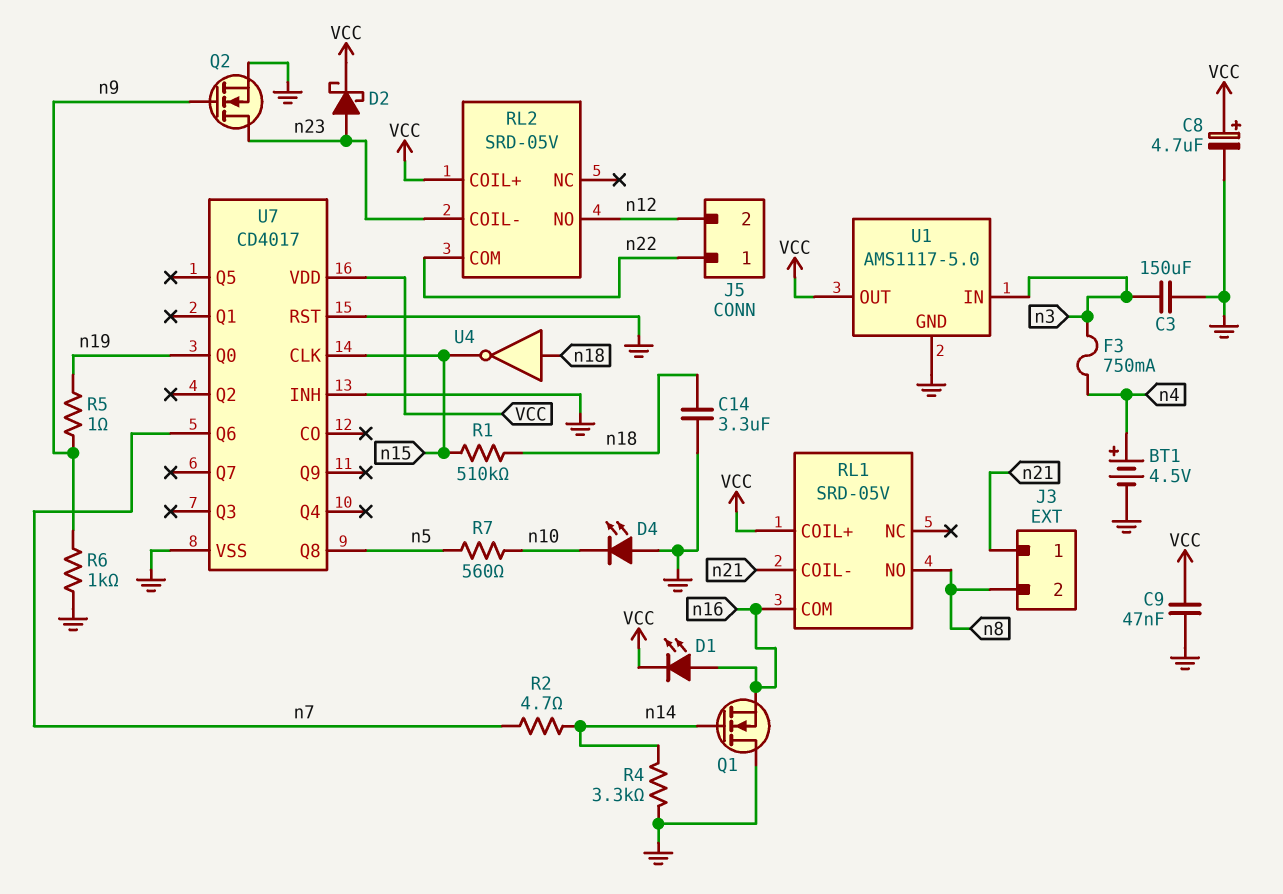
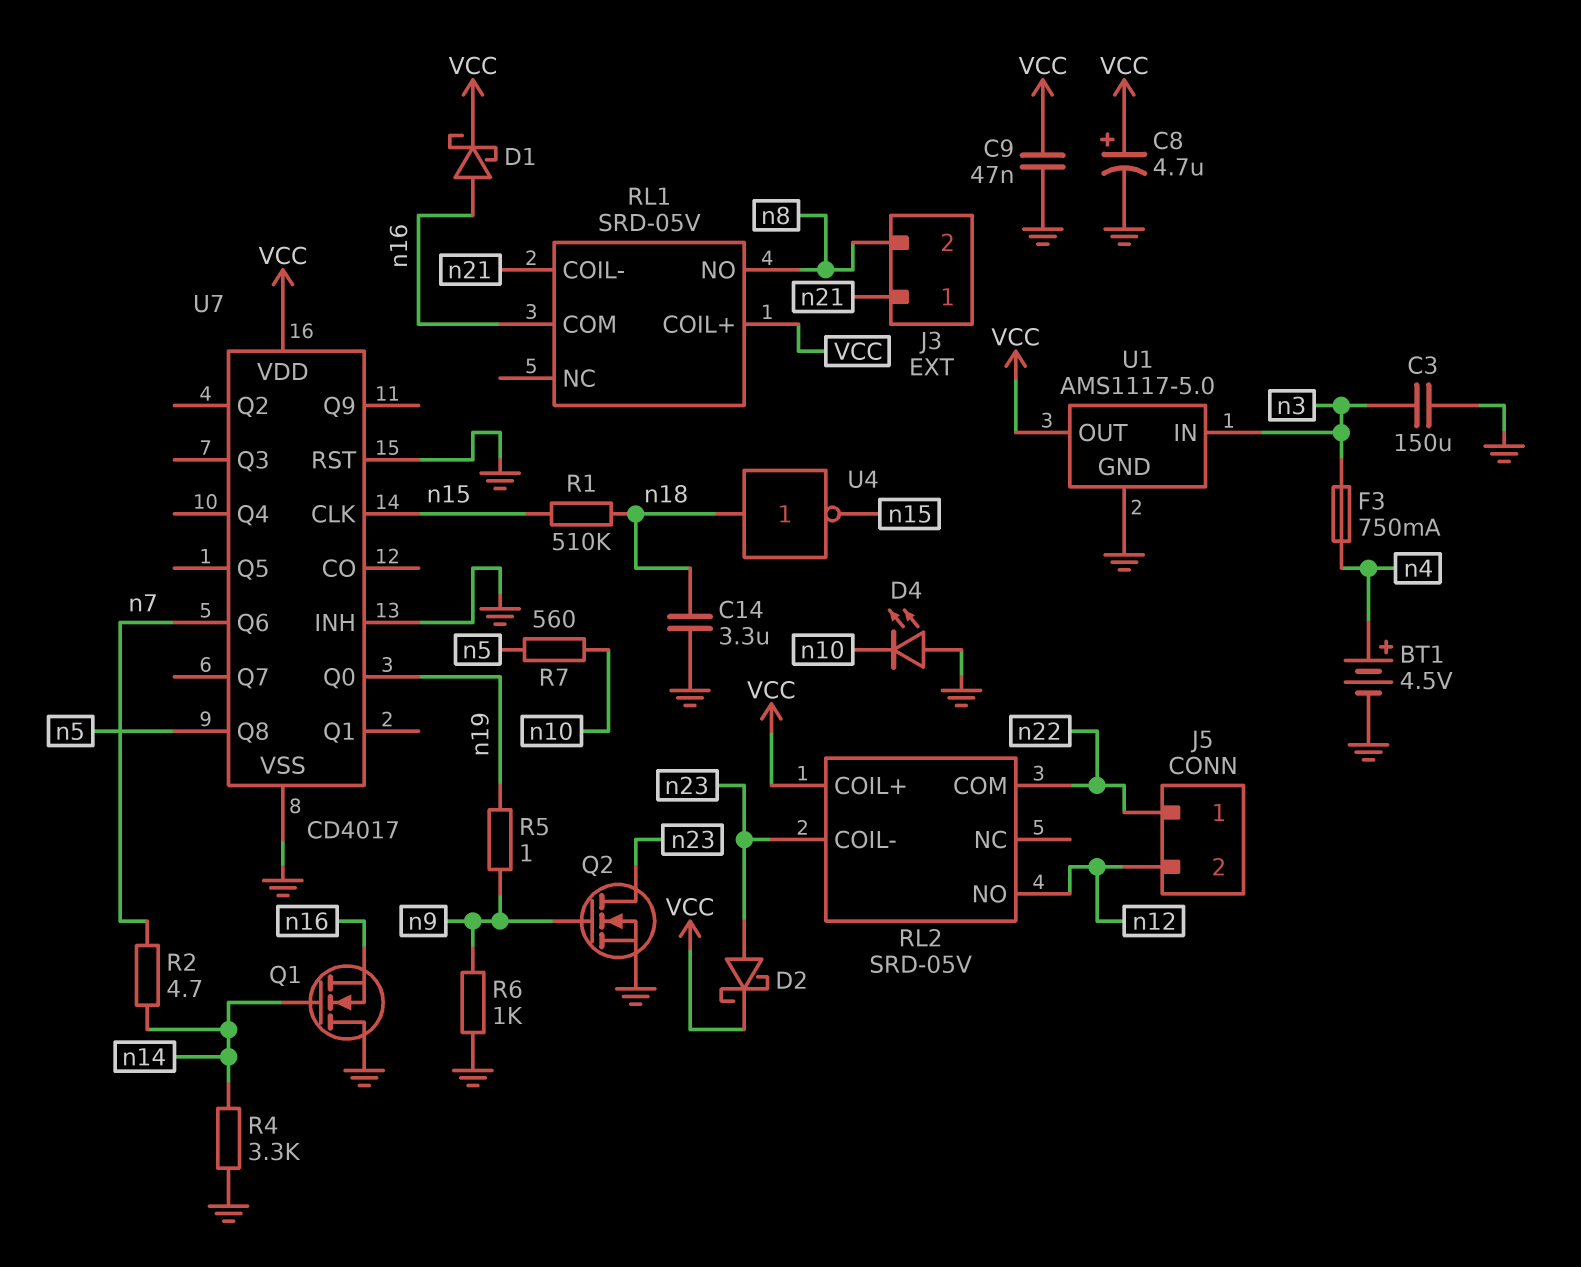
D1: LED (A n16, K VCC) -> schottky (A n16, K VCC)

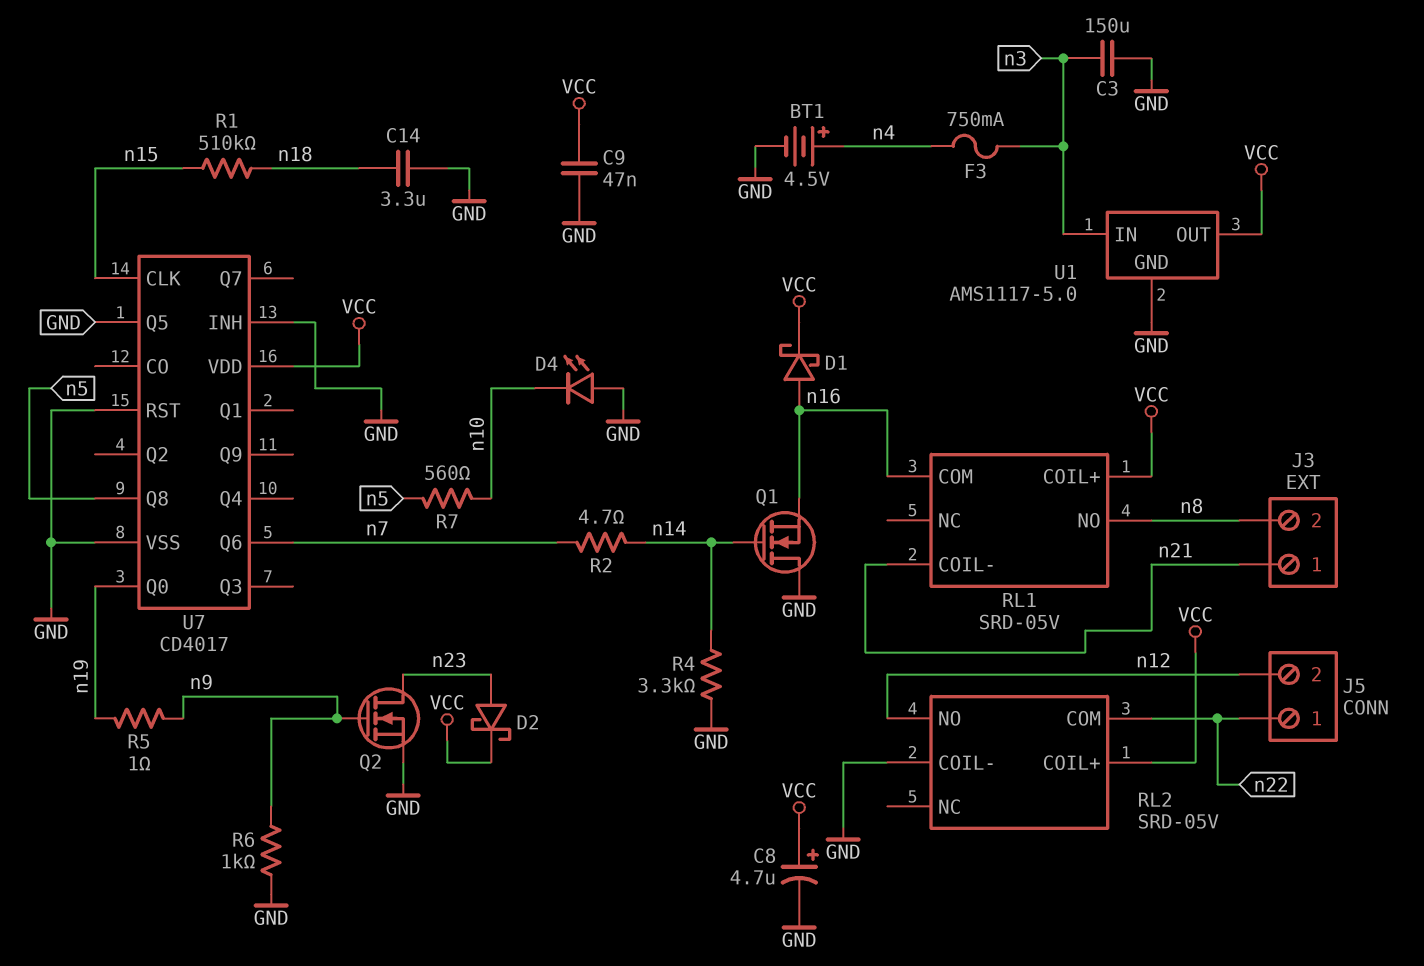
RL2 pin COIL-: n23 -> GND
U4: NOT (in n18, out n15) -> none
U7 pin Q5: none -> GND

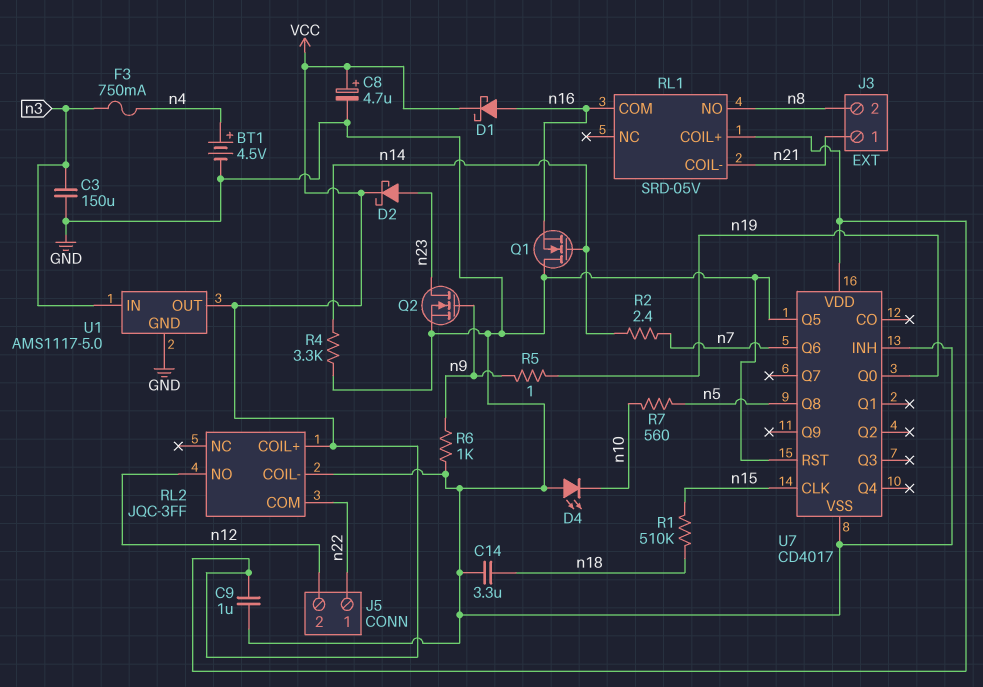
C9: 47nF (GND, VCC) -> 1uF (GND, VCC)
R2: 4.7 (n7, n14) -> 2.4 (n7, n14)
RL2: SRD-05V -> JQC-3FF

